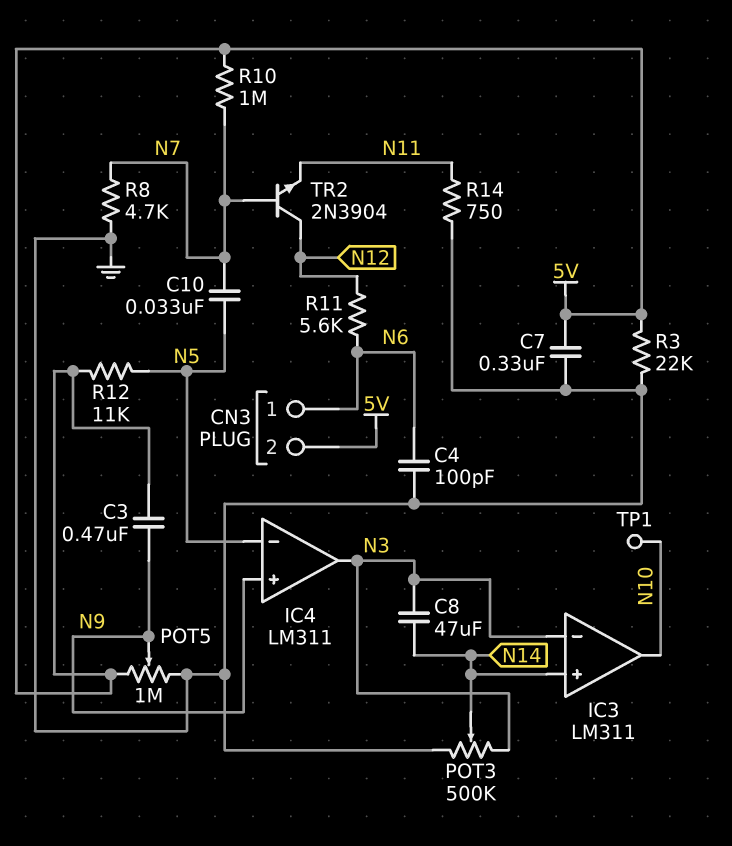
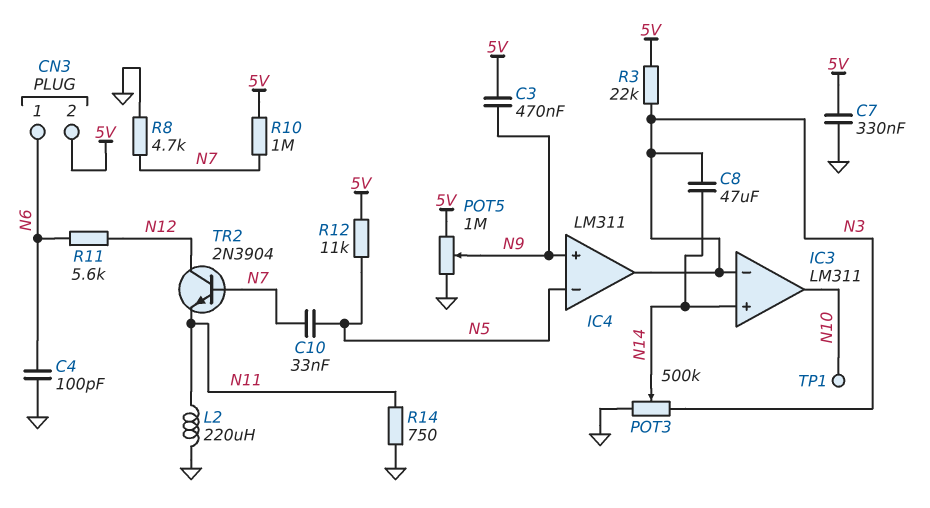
L2: none -> 220uH (GND, N11)
R3: 22k (5V, GND) -> 22k (5V, N3)

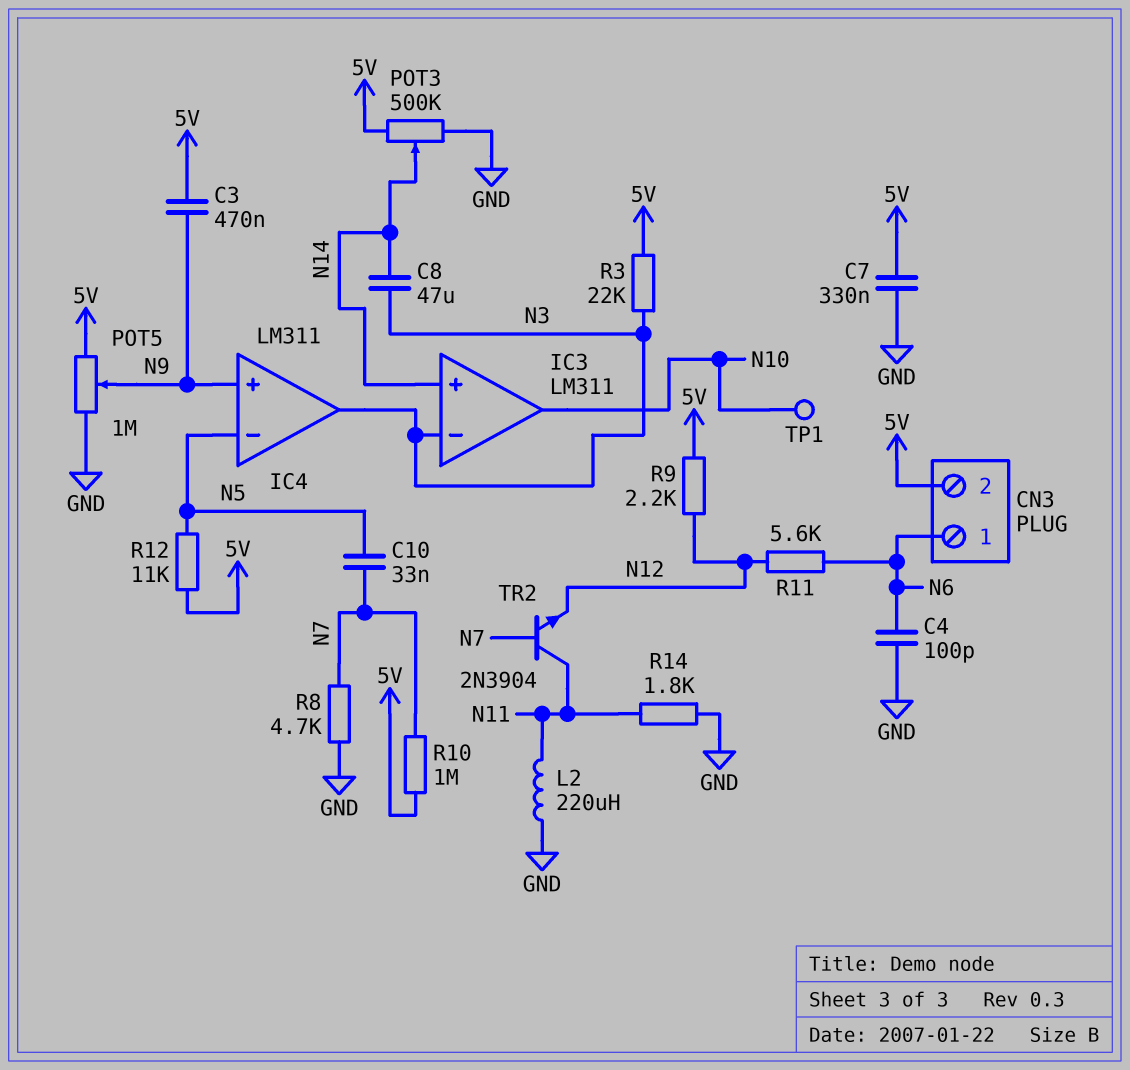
POT3: 500k (GND, N3, wiper N14) -> 500k (5V, GND, wiper N14)
R9: none -> 2.2k (5V, N12)
R14: 750 (GND, N11) -> 1.8k (GND, N11)
TR2: NPN 2N3904 (B N7, C N12, E N11) -> NPN 2N3904 (B N7, C N11, E N12)

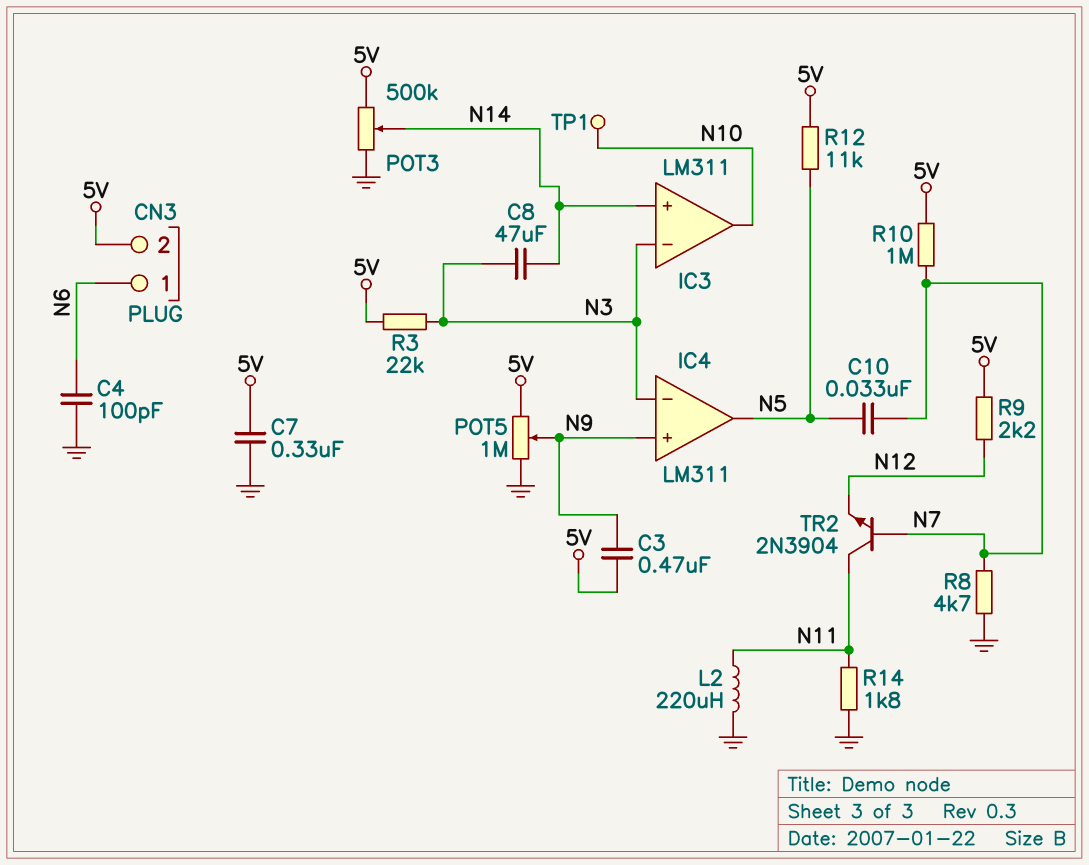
IC4 pin in-: N5 -> N3
IC4 pin out: N3 -> N5
R11: 5.6k (N6, N12) -> none

